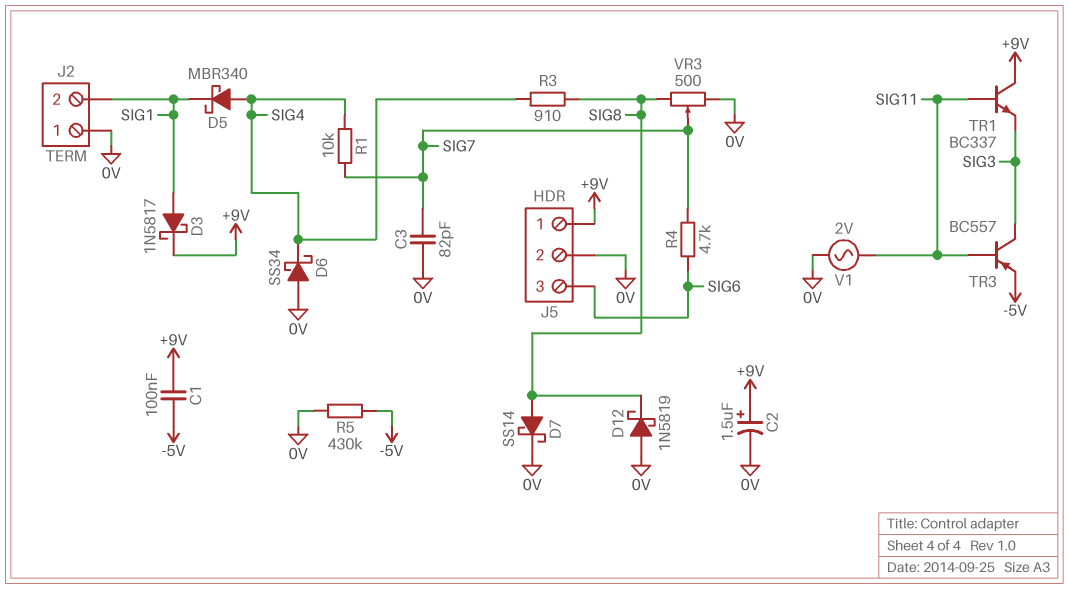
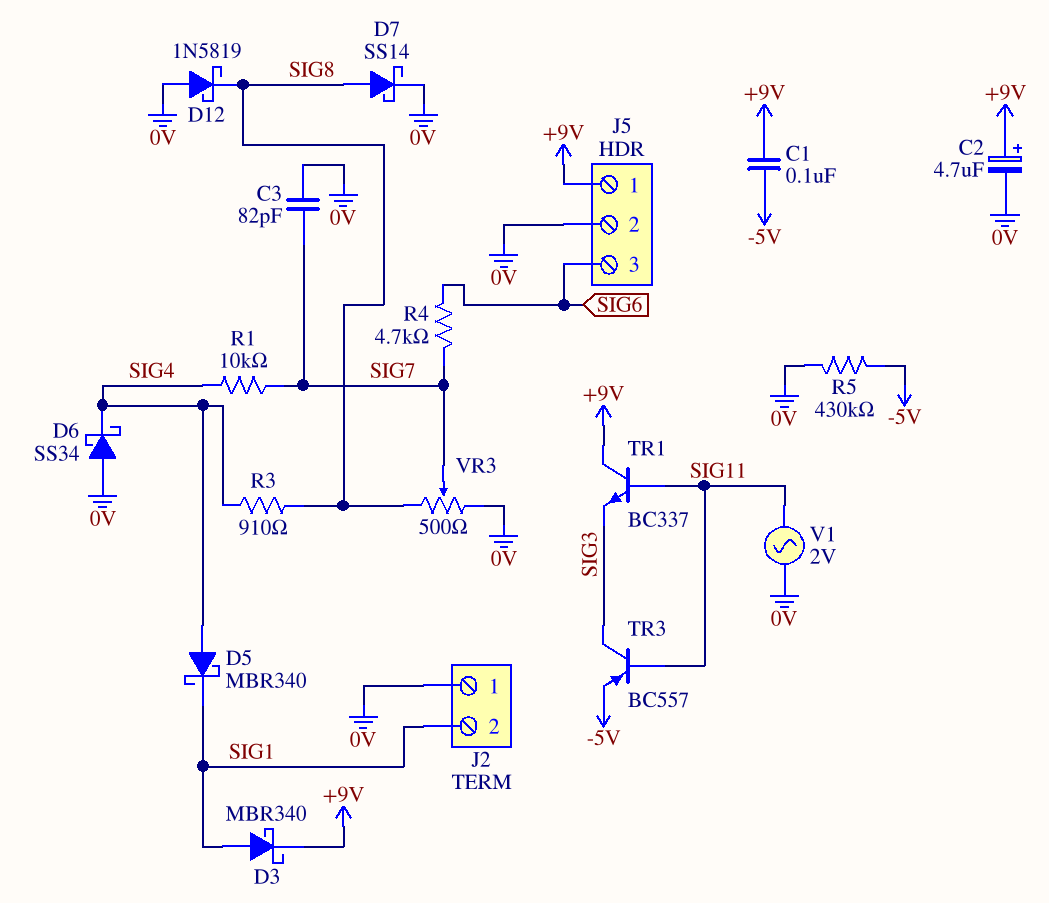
C2: 1.5uF (plus +9V, minus 0V) -> 4.7uF (plus +9V, minus 0V)
D3: schottky 1N5817 (A SIG1, K +9V) -> schottky MBR340 (A SIG1, K +9V)

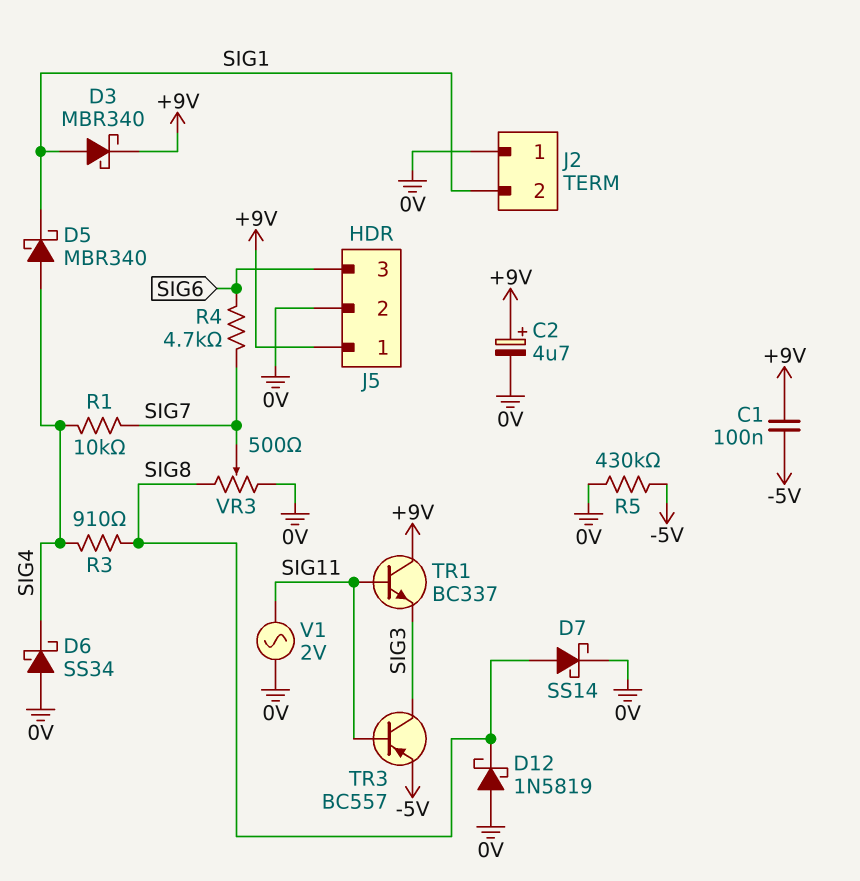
C3: 82pF (0V, SIG7) -> none

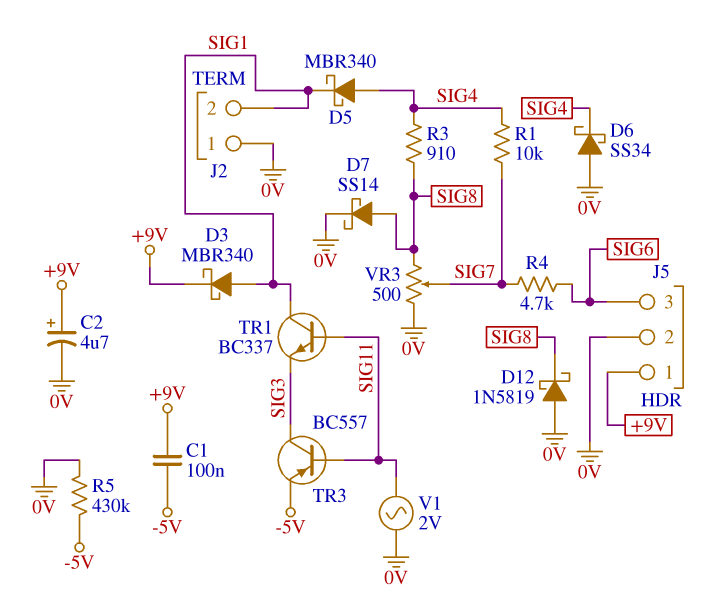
TR1: NPN BC337 (B SIG11, C +9V, E SIG3) -> NPN BC337 (B SIG11, C SIG1, E SIG3)

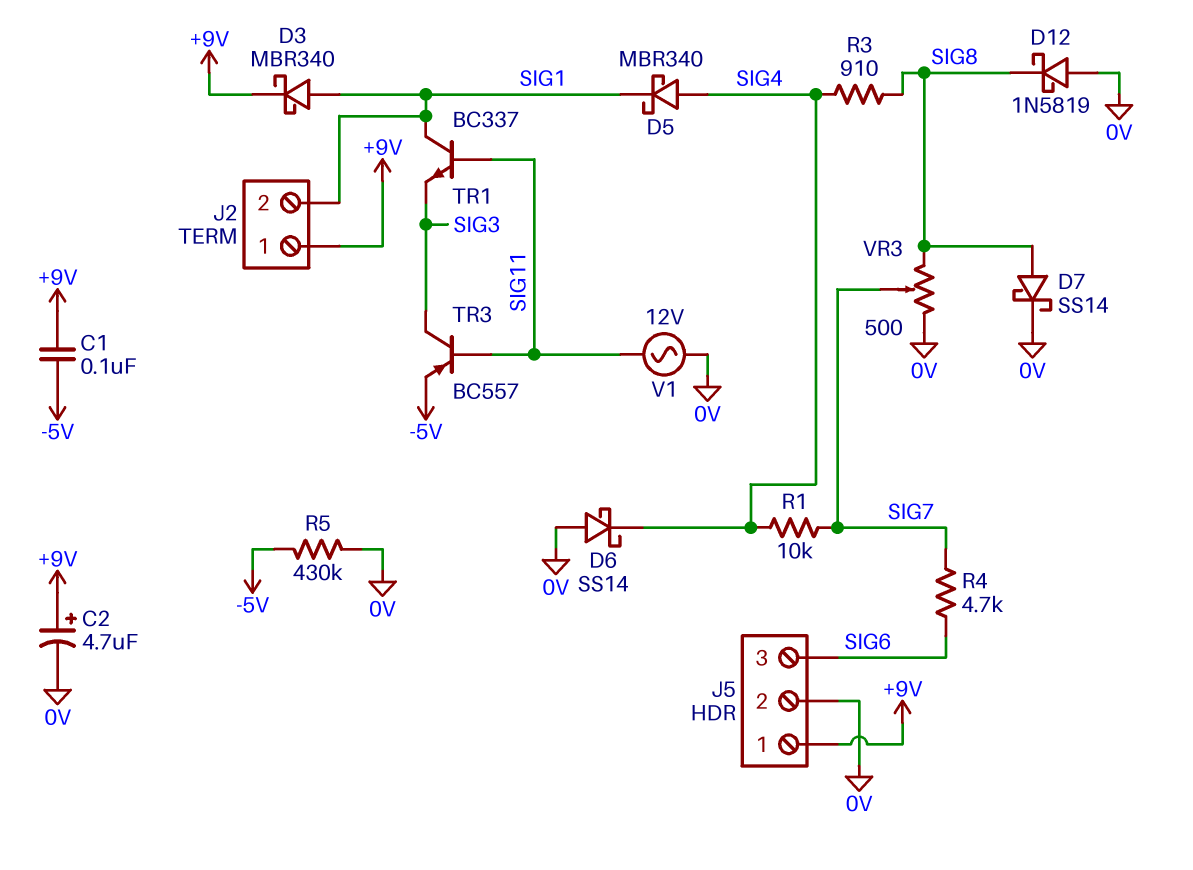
D6: schottky SS34 (A 0V, K SIG4) -> schottky SS14 (A 0V, K SIG4)
J2 pin 1: 0V -> +9V
V1: AC 2V (0V, SIG11) -> AC 12V (0V, SIG11)

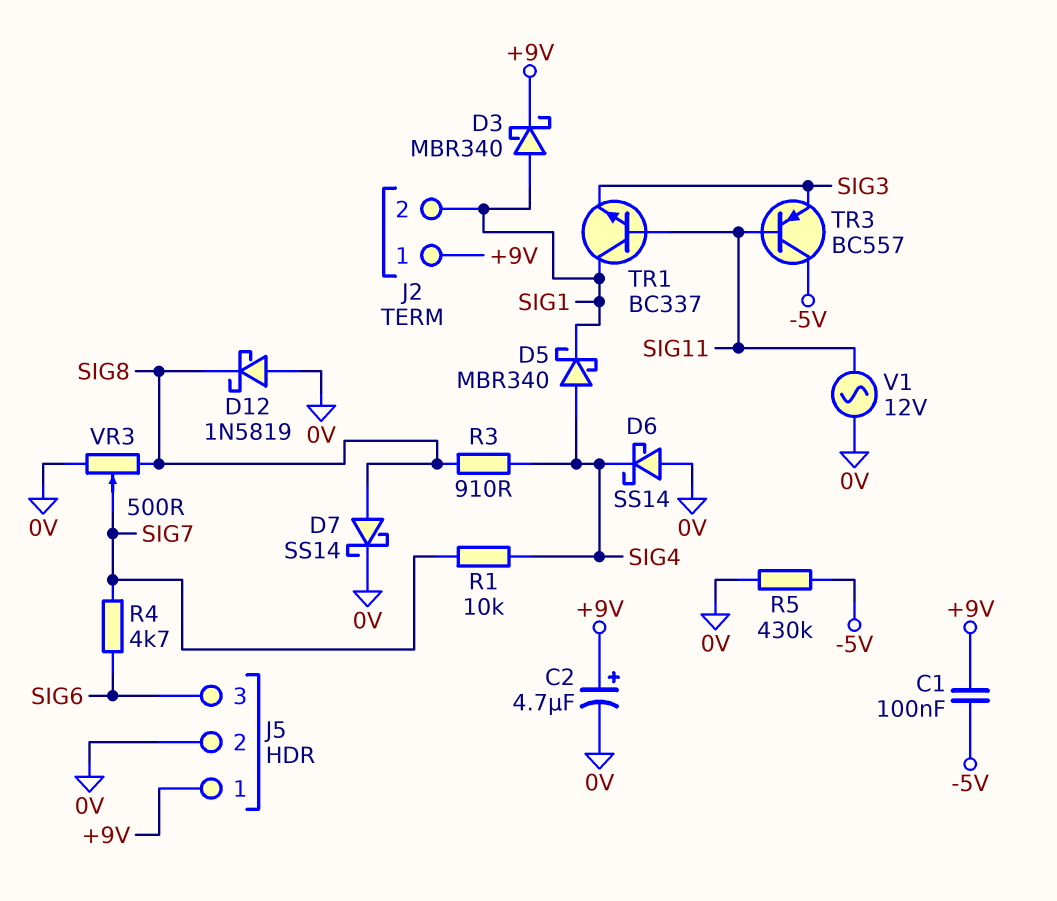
TR3: PNP BC557 (B SIG11, C SIG3, E -5V) -> PNP BC557 (B SIG11, C -5V, E SIG3)

